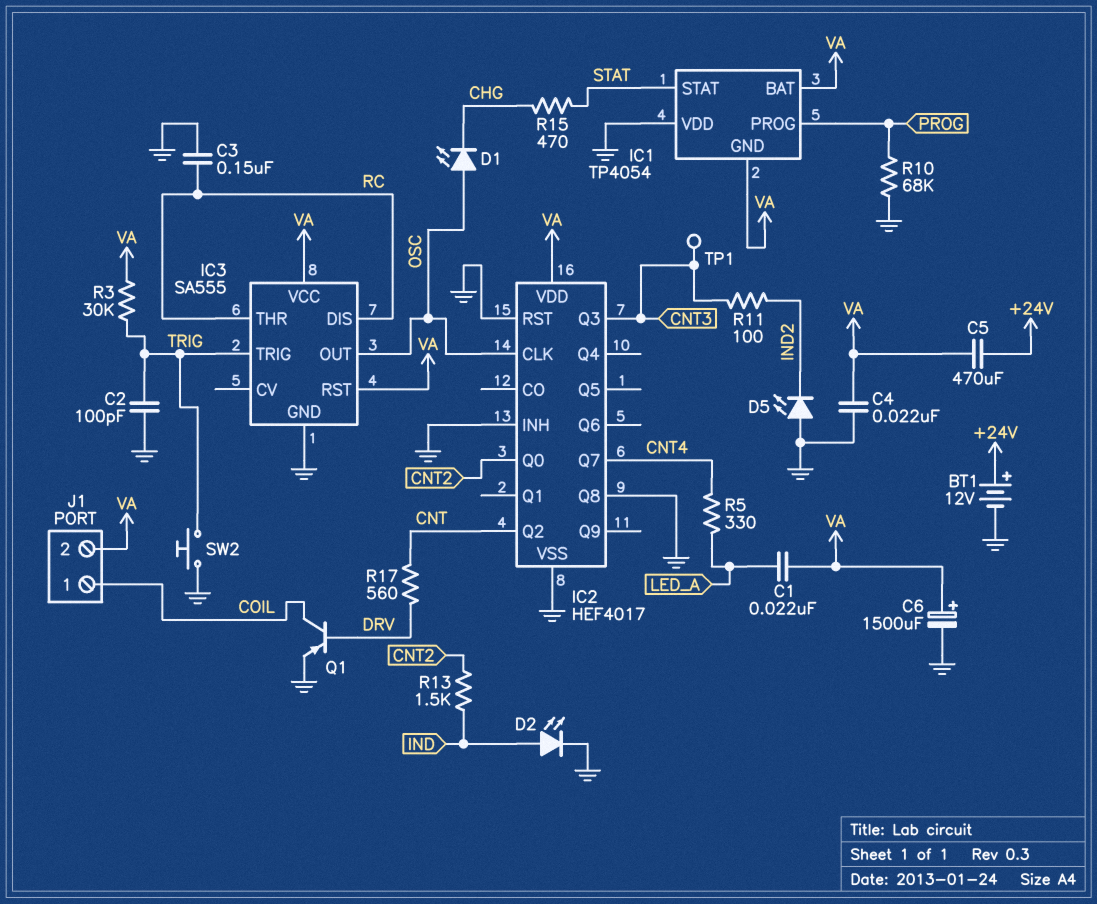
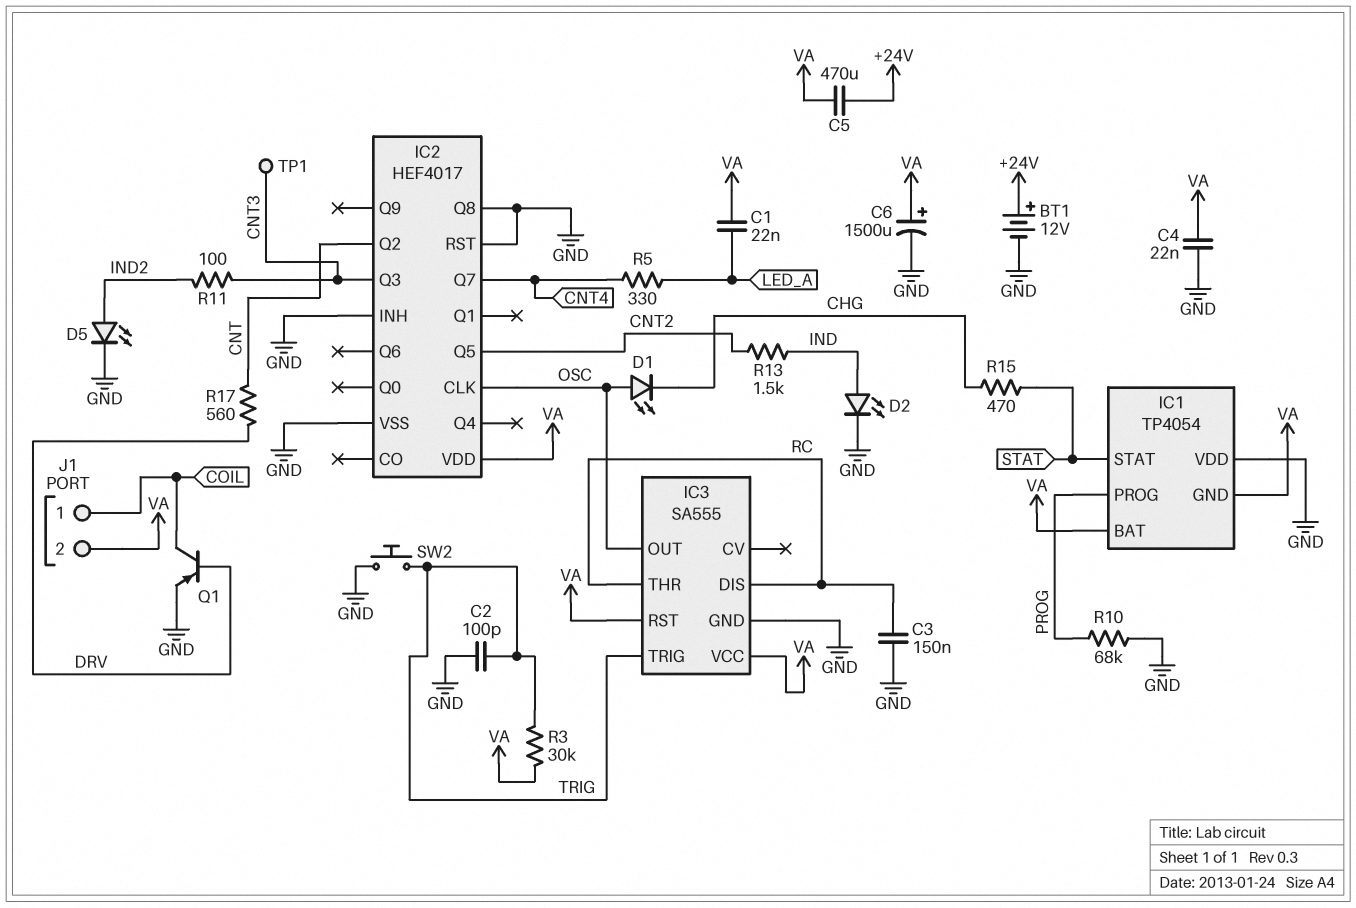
D5: LED (A GND, K IND2) -> LED (A IND2, K GND)
IC2 pin Q0: CNT2 -> none
IC2 pin Q5: none -> CNT2

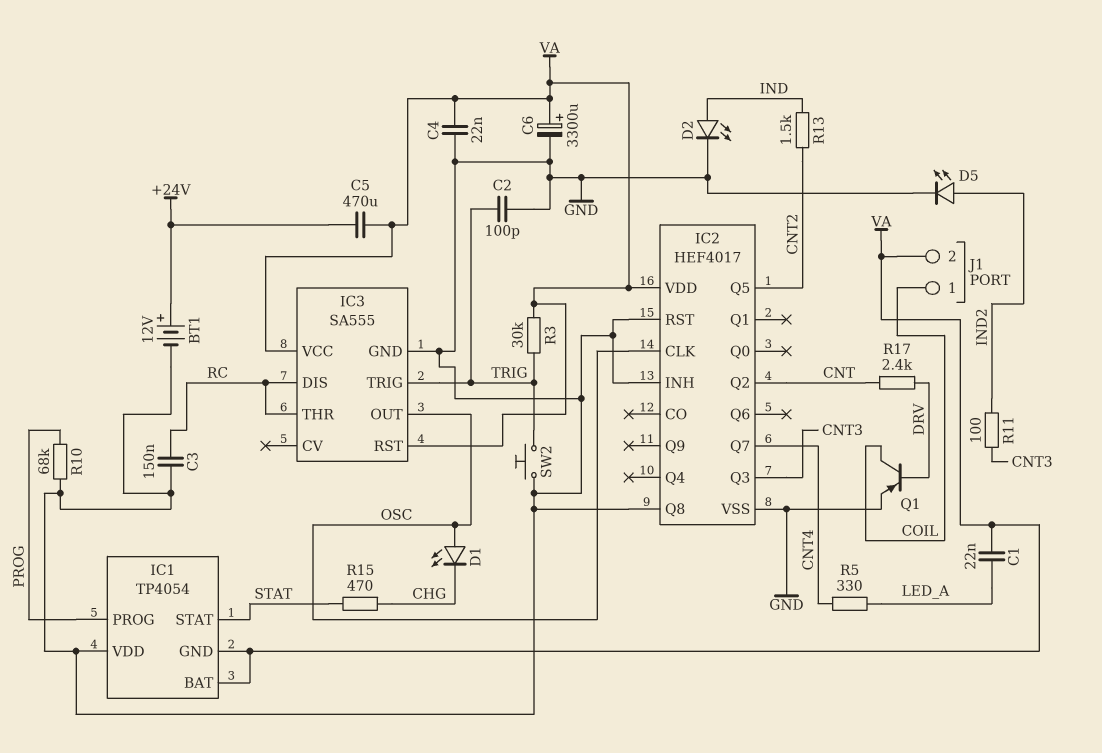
C6: 1500uF (plus VA, minus GND) -> 3300uF (plus VA, minus GND)
R17: 560 (CNT, DRV) -> 2.4k (CNT, DRV)
TP1: test point (CNT3) -> none

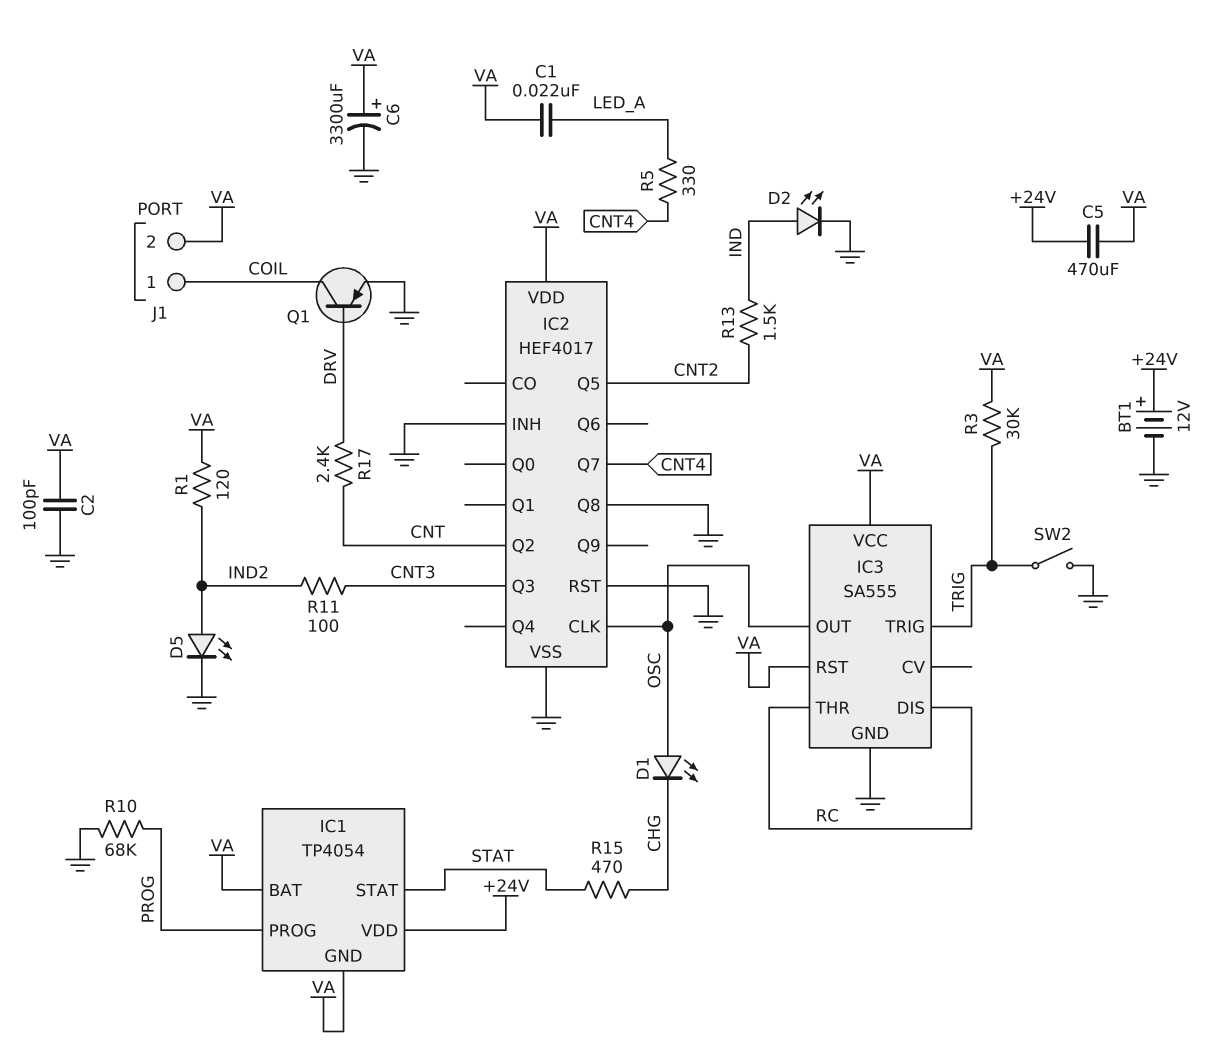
C2: 100pF (GND, TRIG) -> 100pF (GND, VA)
C3: 150nF (GND, RC) -> none
C4: 22nF (GND, VA) -> none
IC1 pin VDD: GND -> +24V
R1: none -> 120 (IND2, VA)
SW2: button (GND, TRIG) -> switch (GND, TRIG)

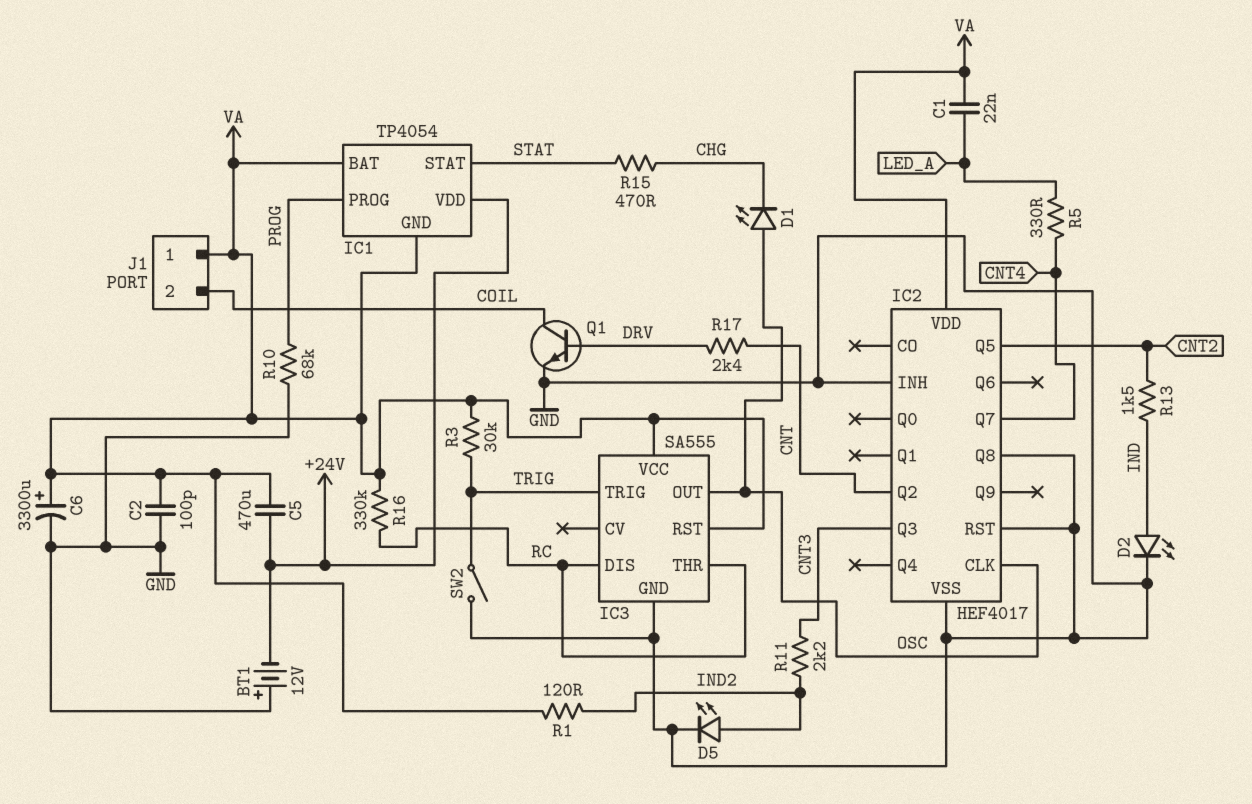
BT1: 12V (plus +24V, minus GND) -> 12V (plus GND, minus +24V)
J1 pin 1: COIL -> VA
J1 pin 2: VA -> COIL
Q1: PNP (B DRV, C COIL, E GND) -> NPN (B DRV, C COIL, E GND)
R11: 100 (CNT3, IND2) -> 2.2k (CNT3, IND2)
R16: none -> 330k (RC, VA)

